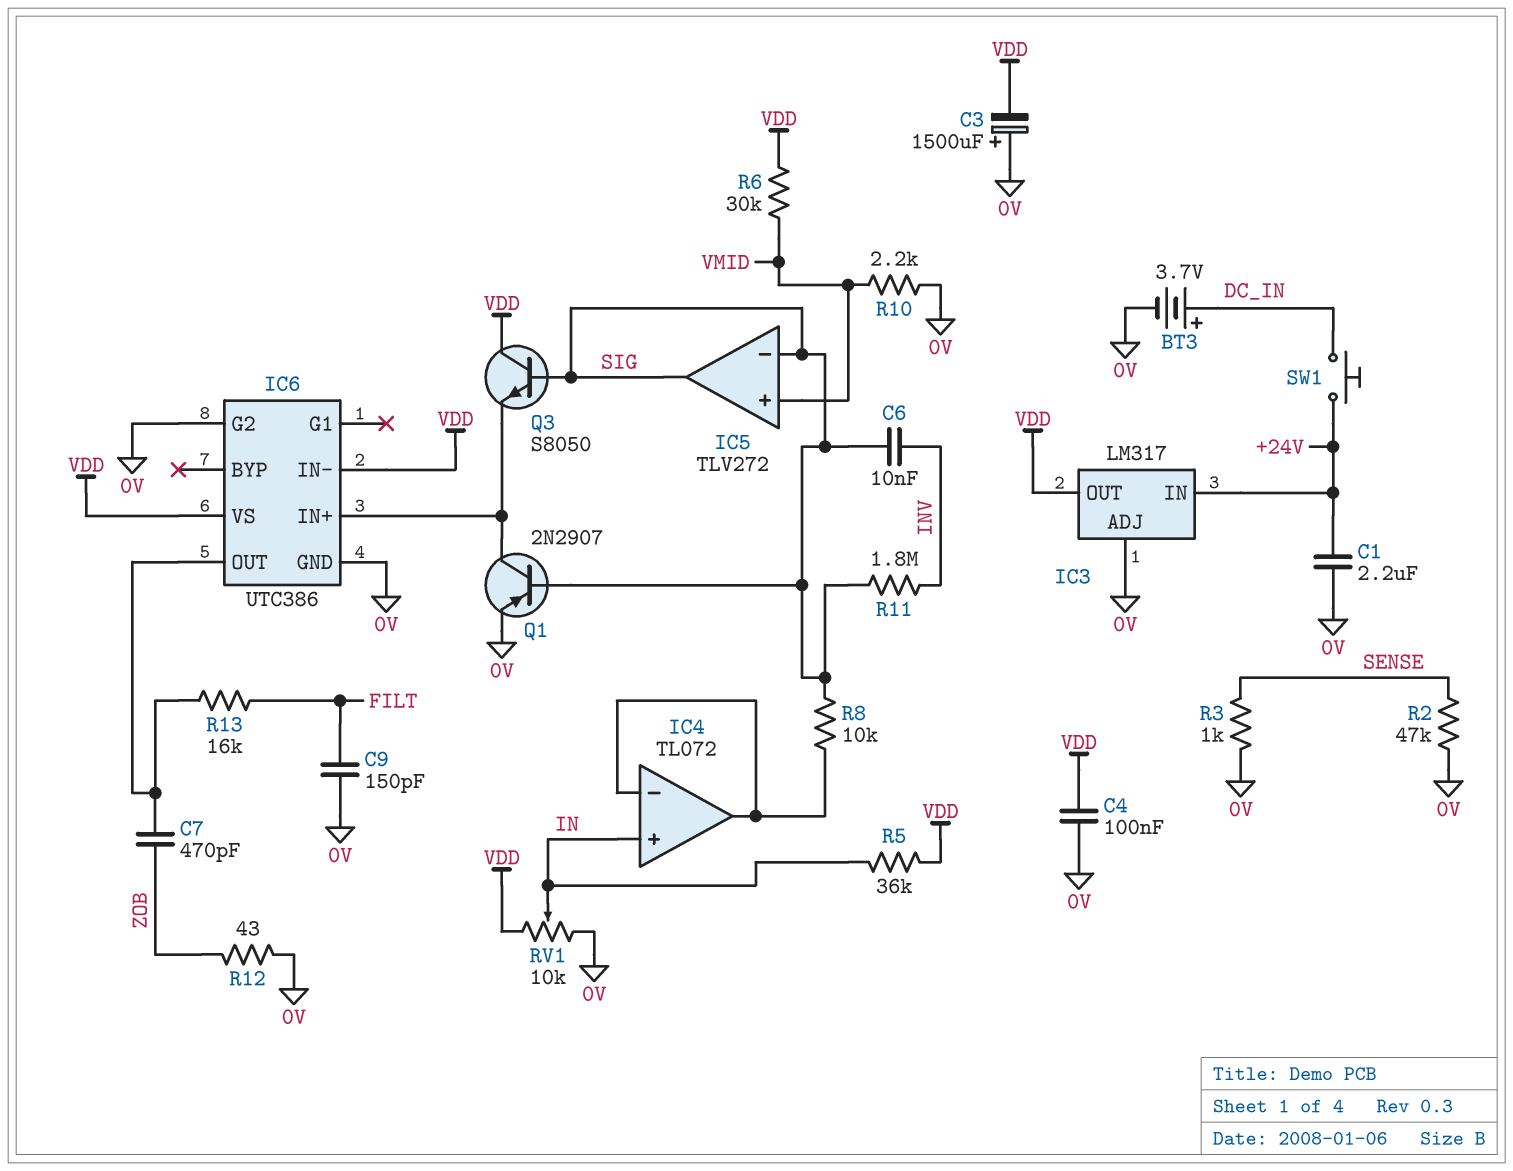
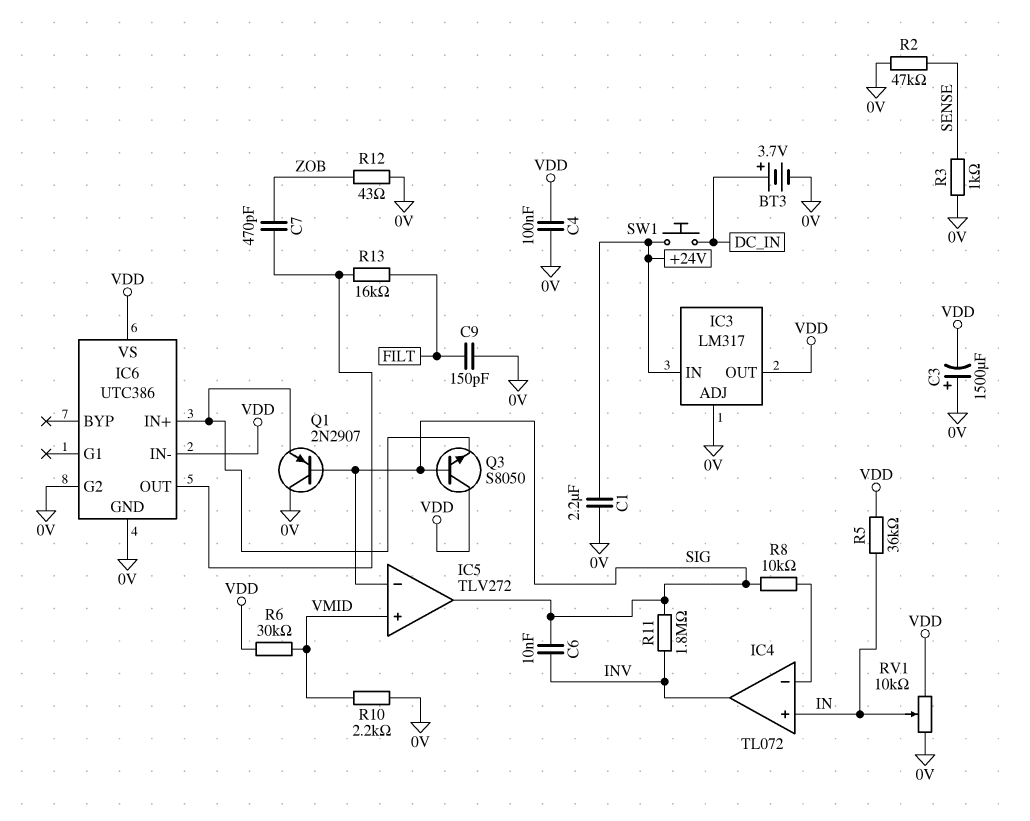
IC4 pin out: IC4/in- -> INV
Q1: PNP 2N2907 (B SIG, C IC6/IN+, E 0V) -> PNP 2N2907 (B SIG, C 0V, E IC6/IN+)

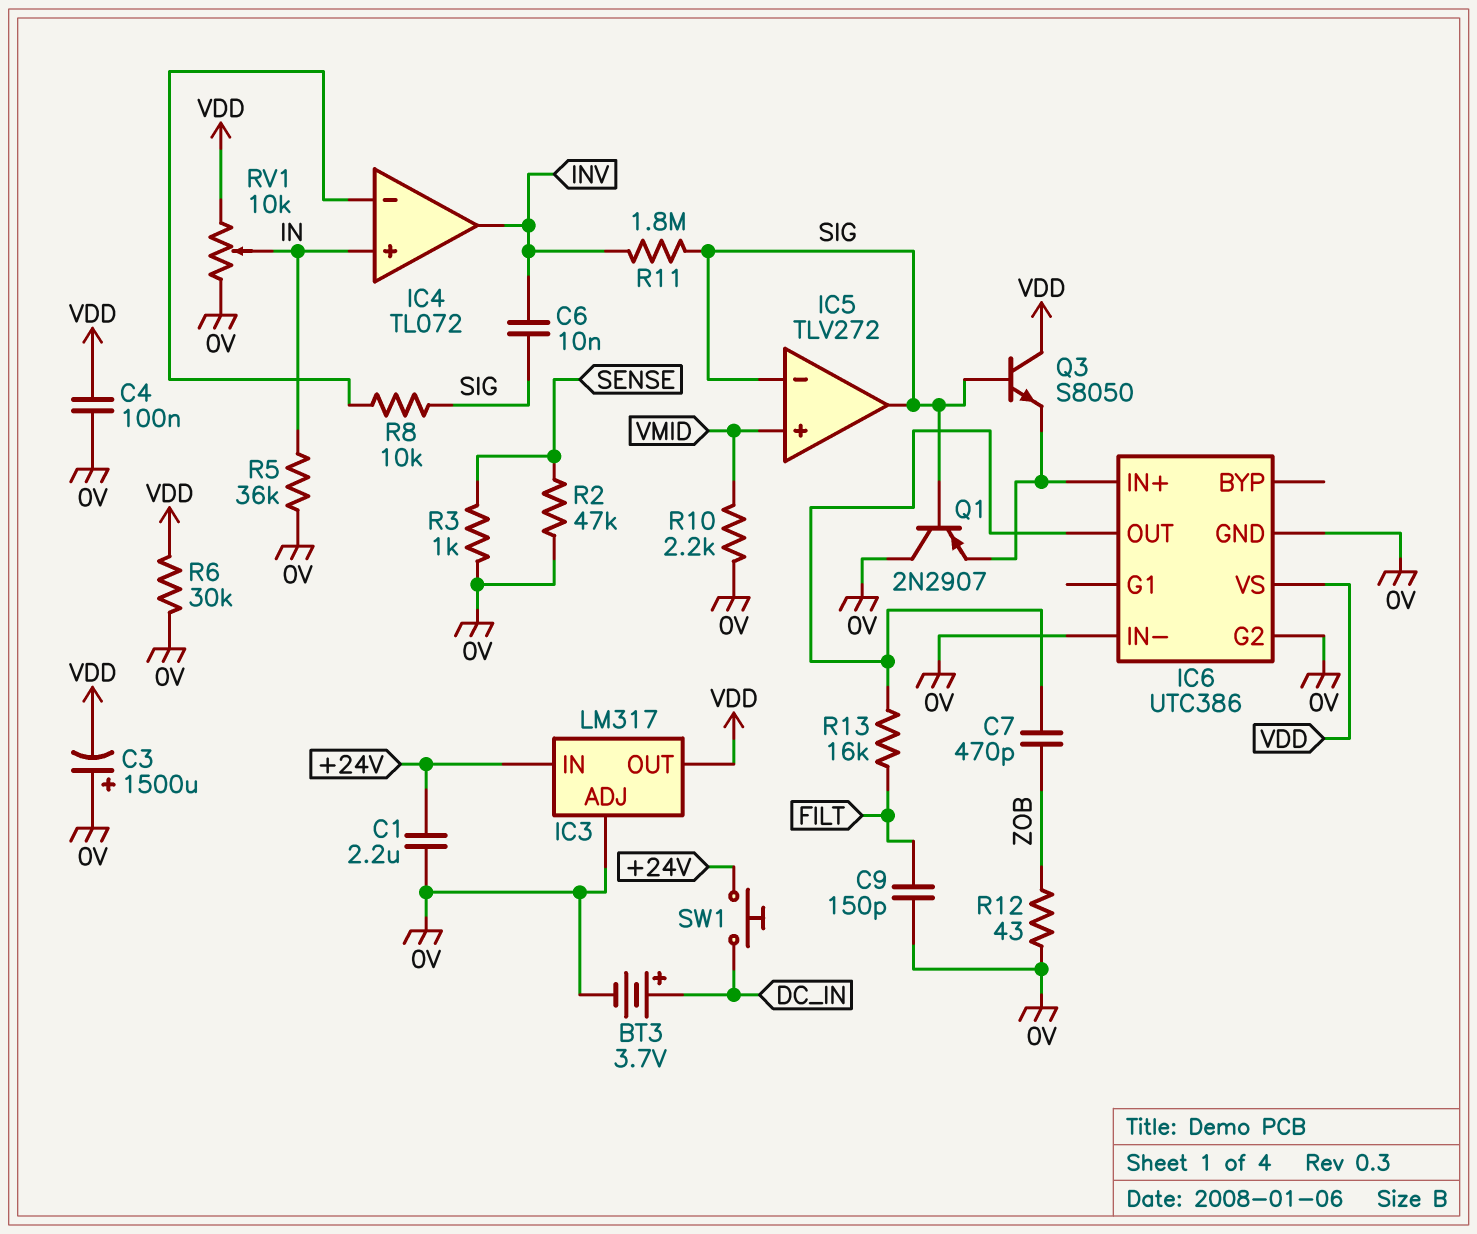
IC6 pin IN-: VDD -> 0V
R5: 36k (IN, VDD) -> 36k (0V, IN)
R6: 30k (VDD, VMID) -> 30k (0V, VDD)

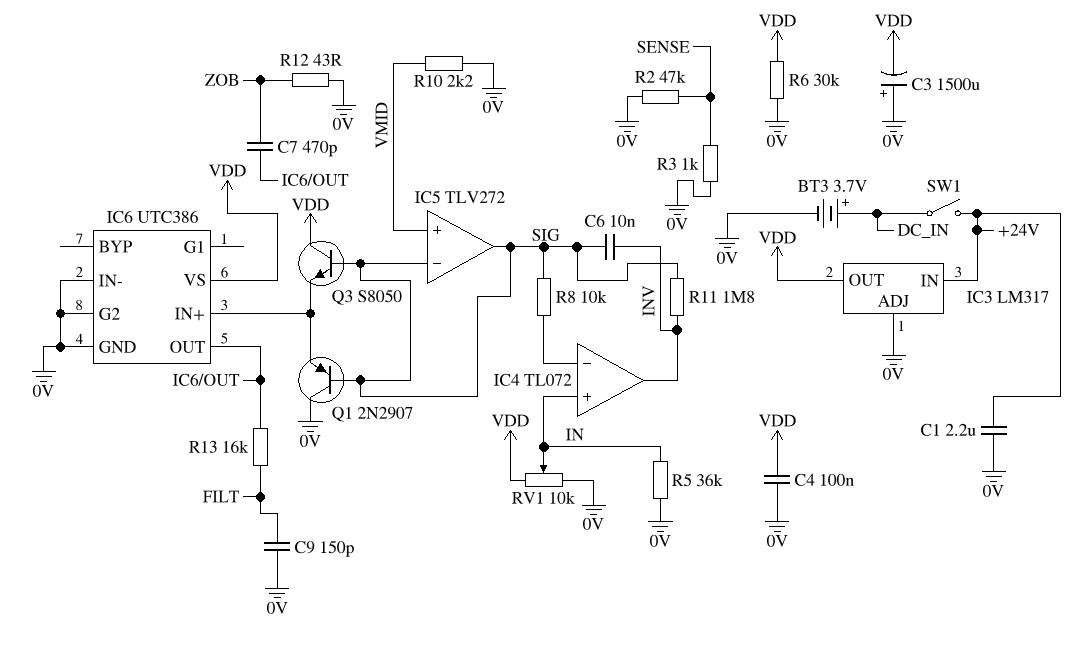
SW1: button (+24V, DC_IN) -> switch (+24V, DC_IN)

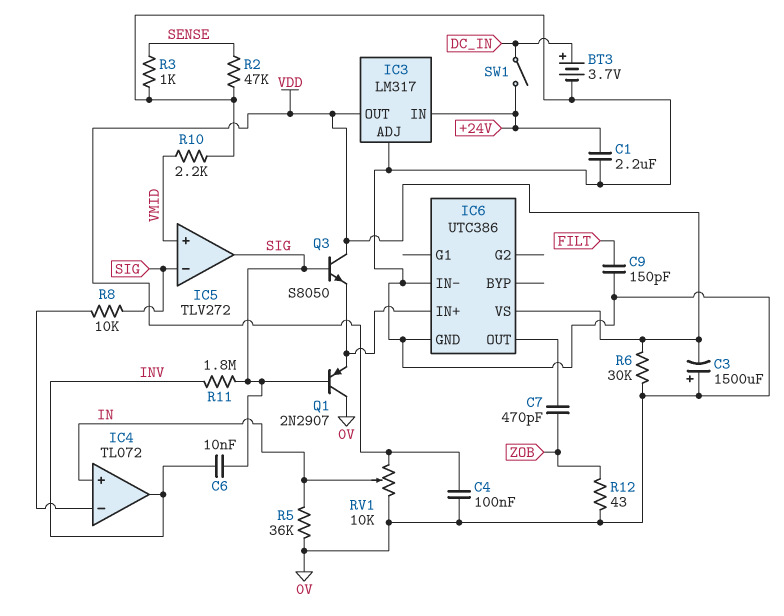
IC6 pin G2: 0V -> none
R13: 16k (FILT, IC6/OUT) -> none

